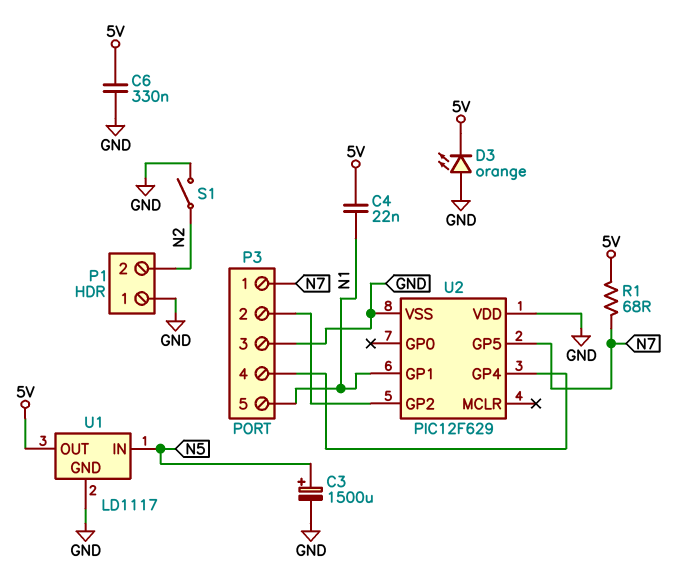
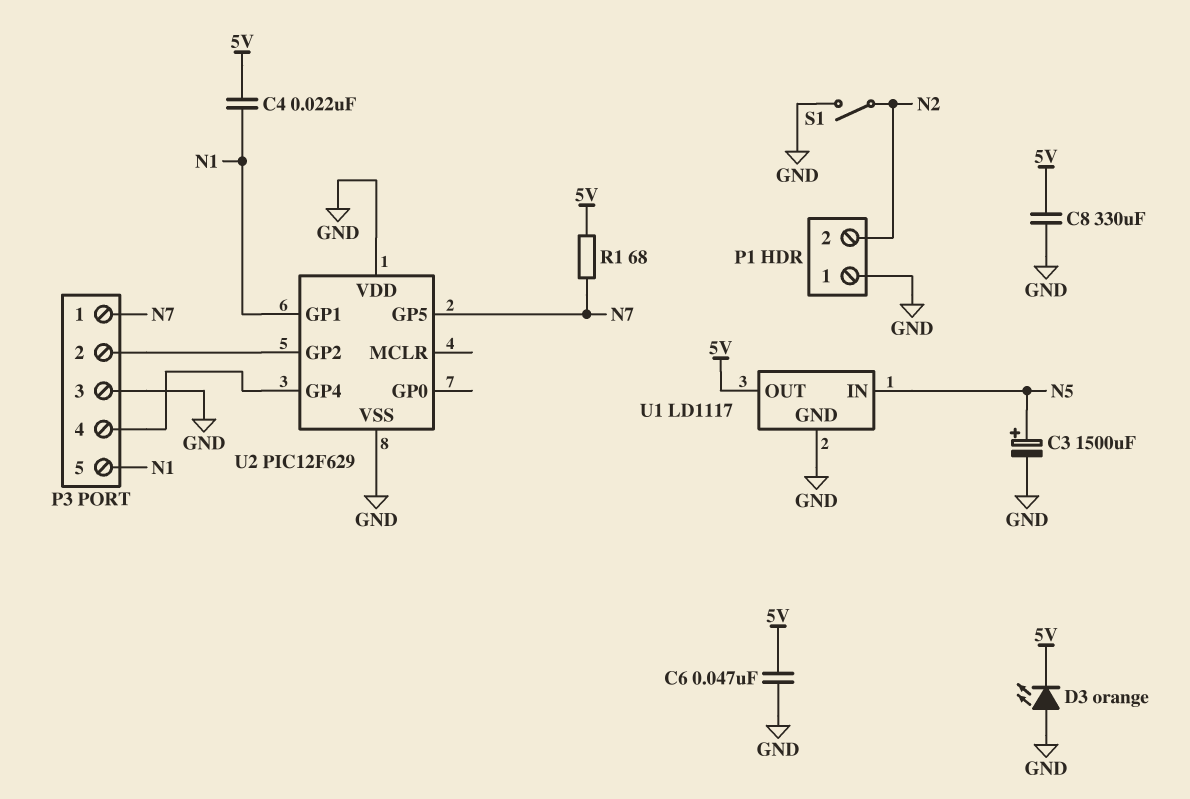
C6: 330nF (5V, GND) -> 47nF (5V, GND)
C8: none -> 330uF (5V, GND)

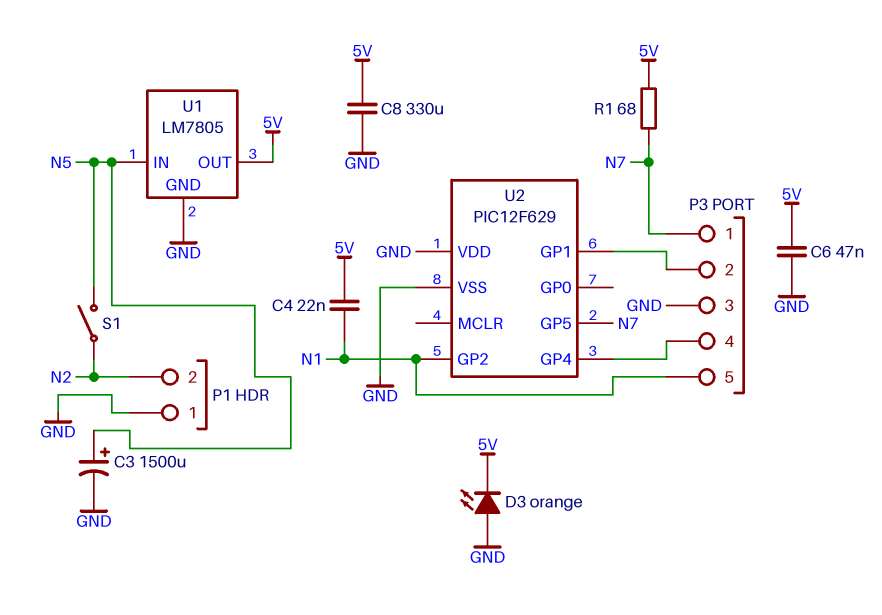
S1: switch (GND, N2) -> switch (N2, N5)
U1: LD1117 -> LM7805
U2 pin GP1: N1 -> P3/2
U2 pin GP2: P3/2 -> N1

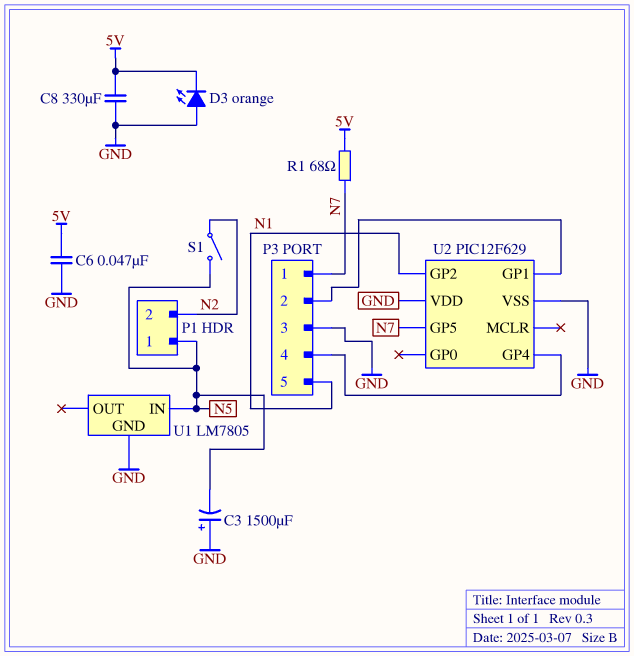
C3: 1500uF (plus N5, minus GND) -> 1500uF (plus GND, minus N5)
C4: 22nF (5V, N1) -> none
P1 pin 1: GND -> N5
U1 pin OUT: 5V -> none

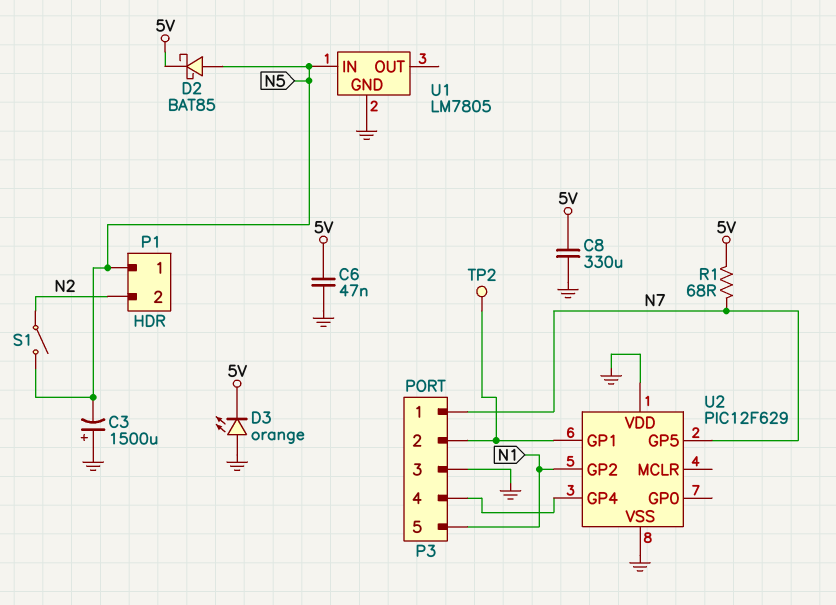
D2: none -> schottky BAT85 (A N5, K 5V)
TP2: none -> test point (P3/2)

